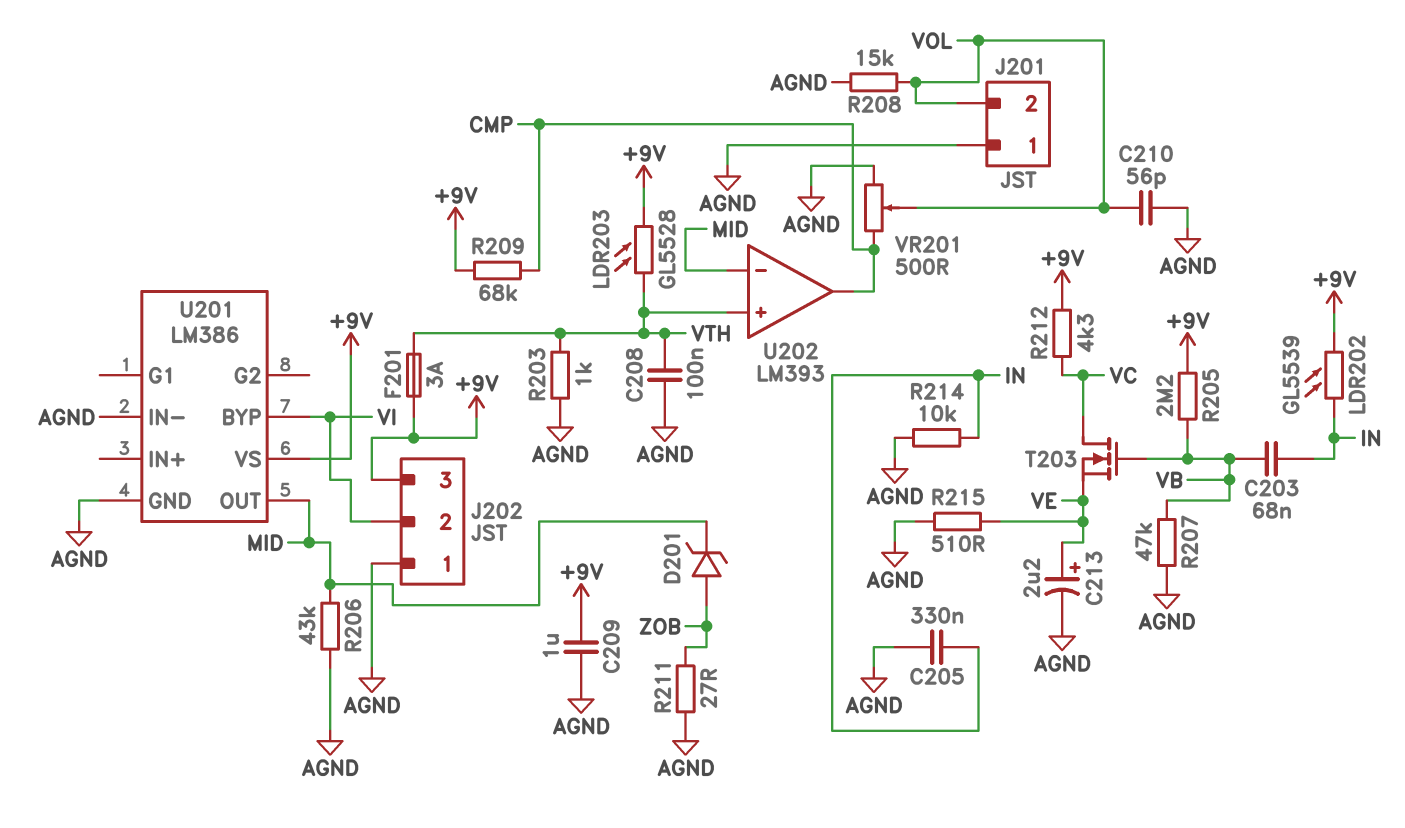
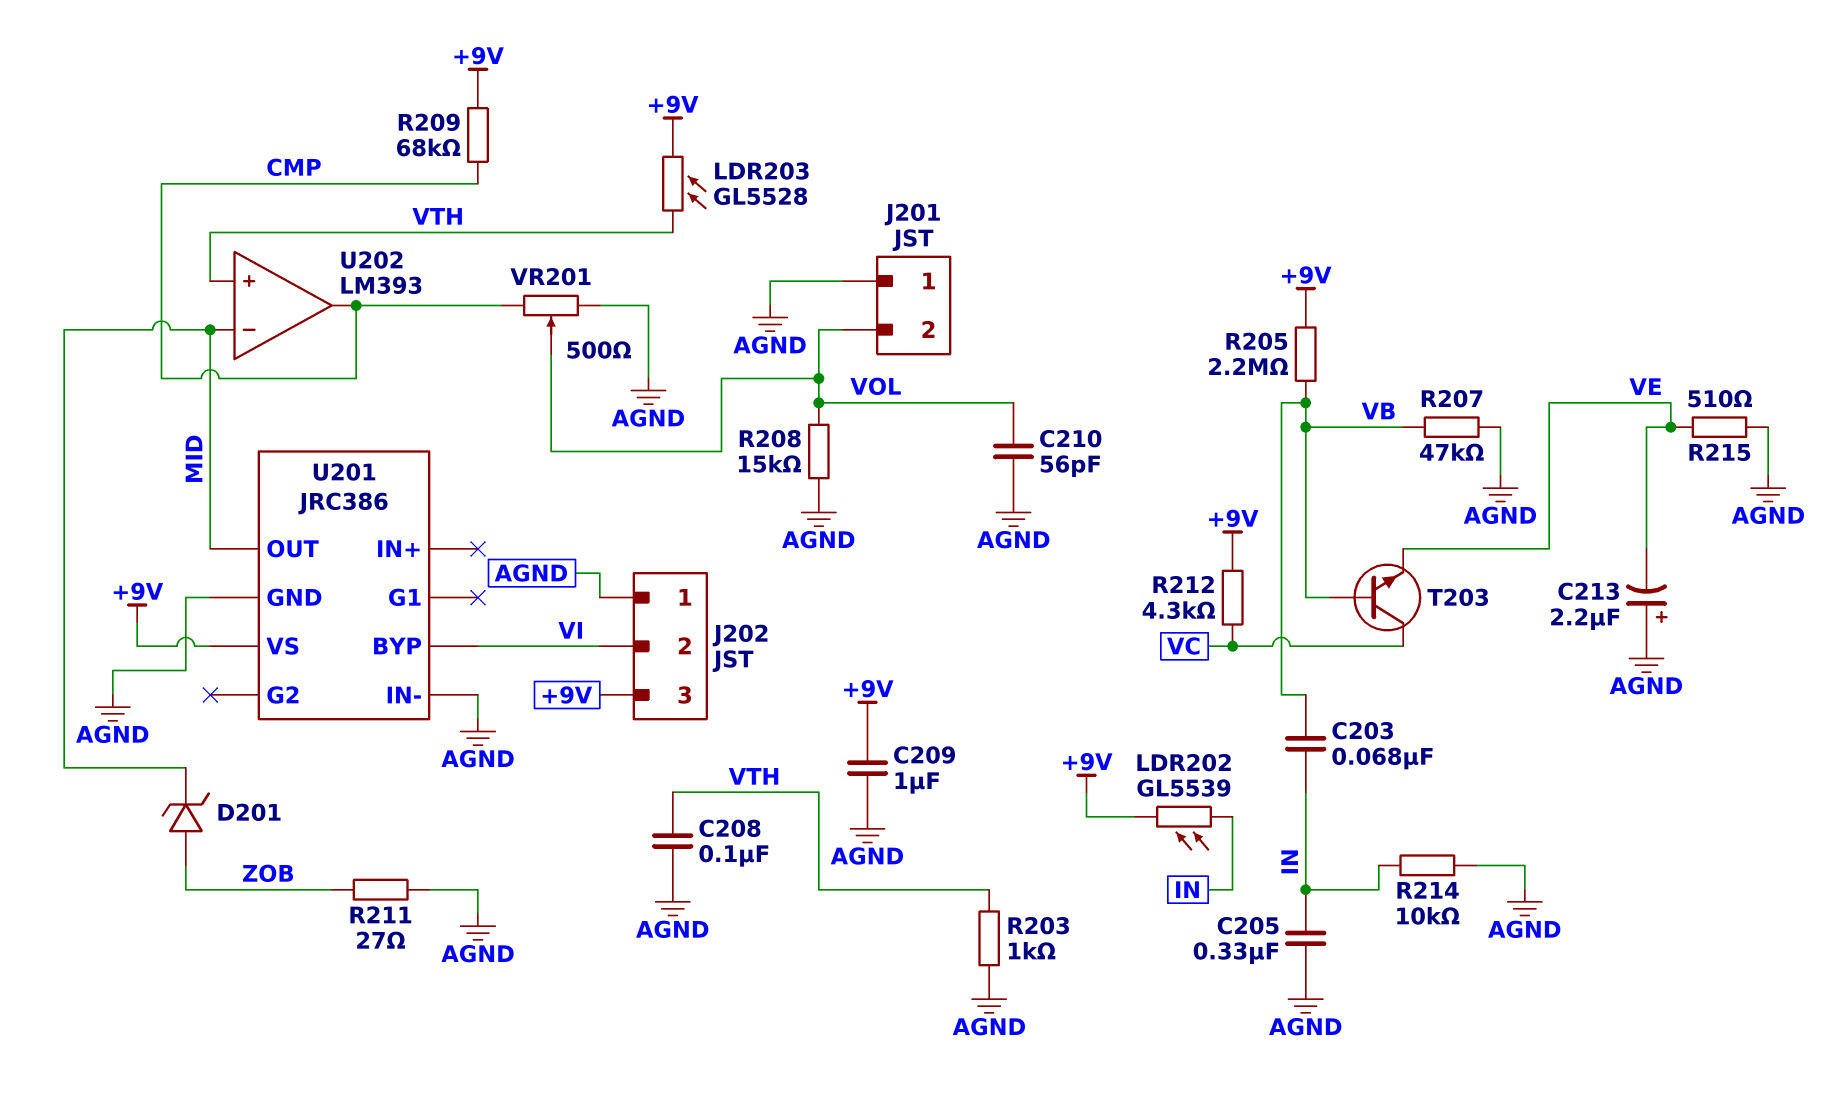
C213: 2.2uF (plus VE, minus AGND) -> 2.2uF (plus AGND, minus VE)
F201: 3A (+9V, VTH) -> none
R206: 43k (AGND, MID) -> none
T203: NMOS (G VB, D VC, S VE) -> NPN (B VB, C VC, E VE)
U201: LM386 -> JRC386

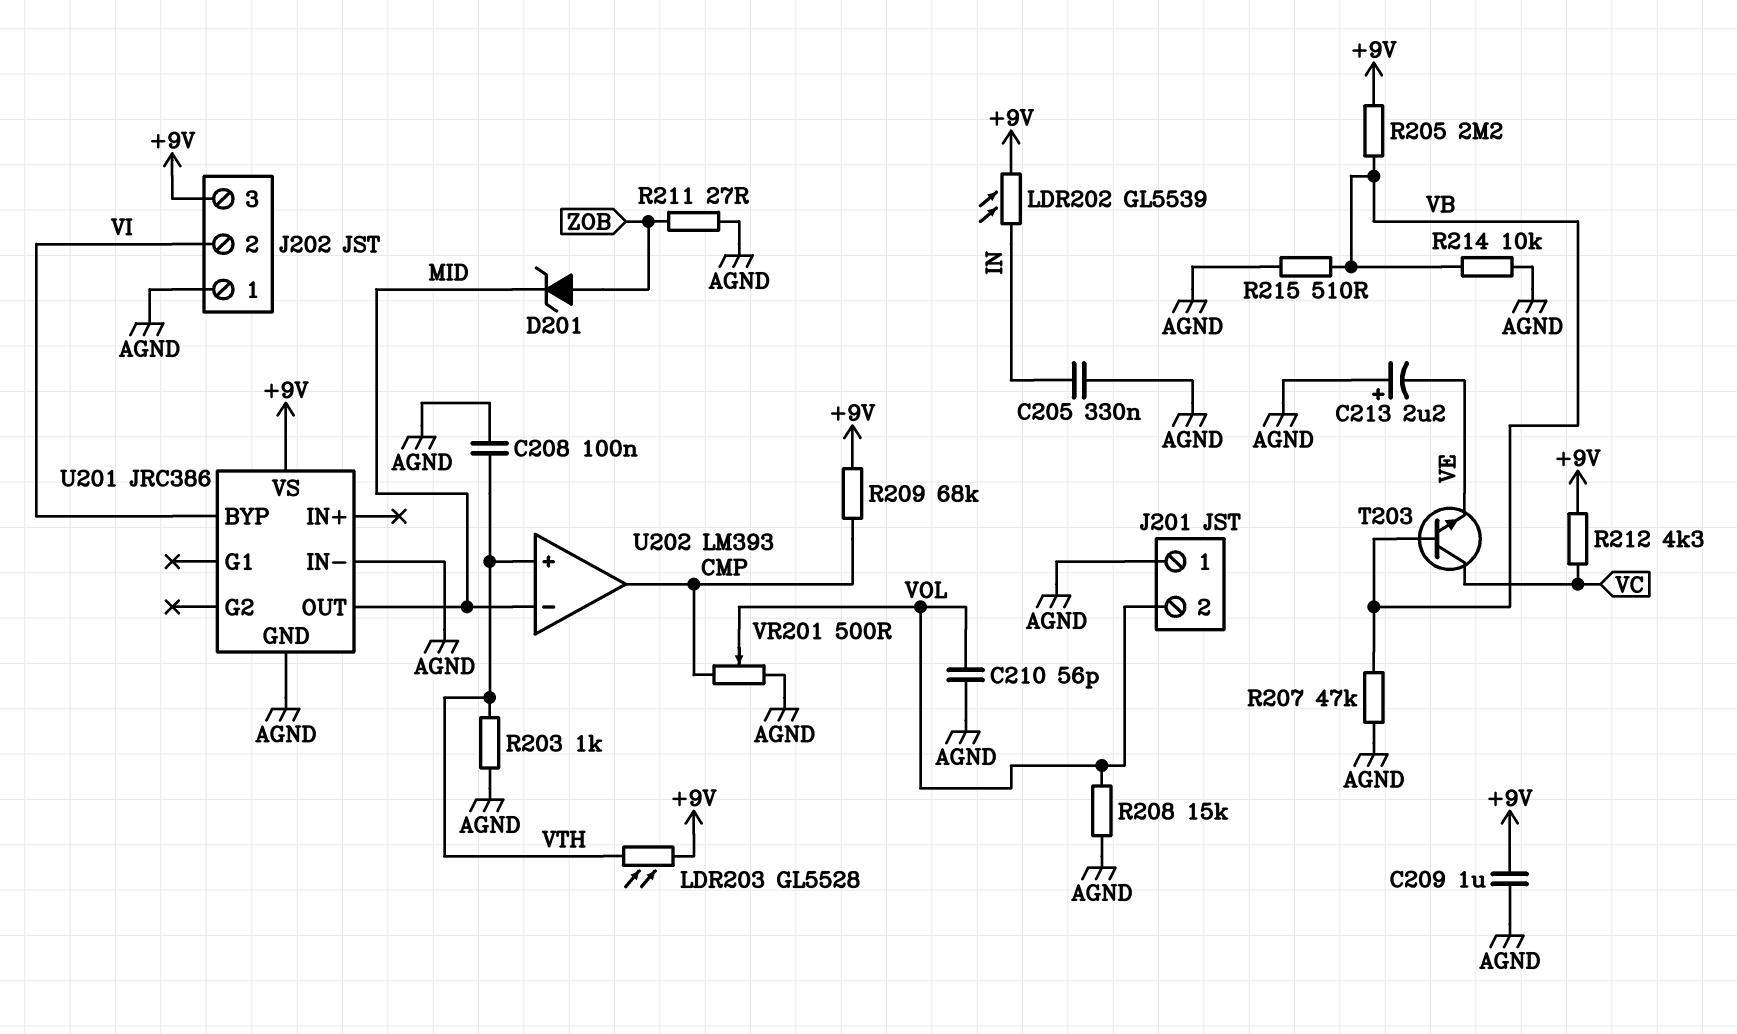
C203: 68nF (IN, VB) -> none
R214: 10k (AGND, IN) -> 10k (AGND, VB)
R215: 510 (AGND, VE) -> 510 (AGND, VB)

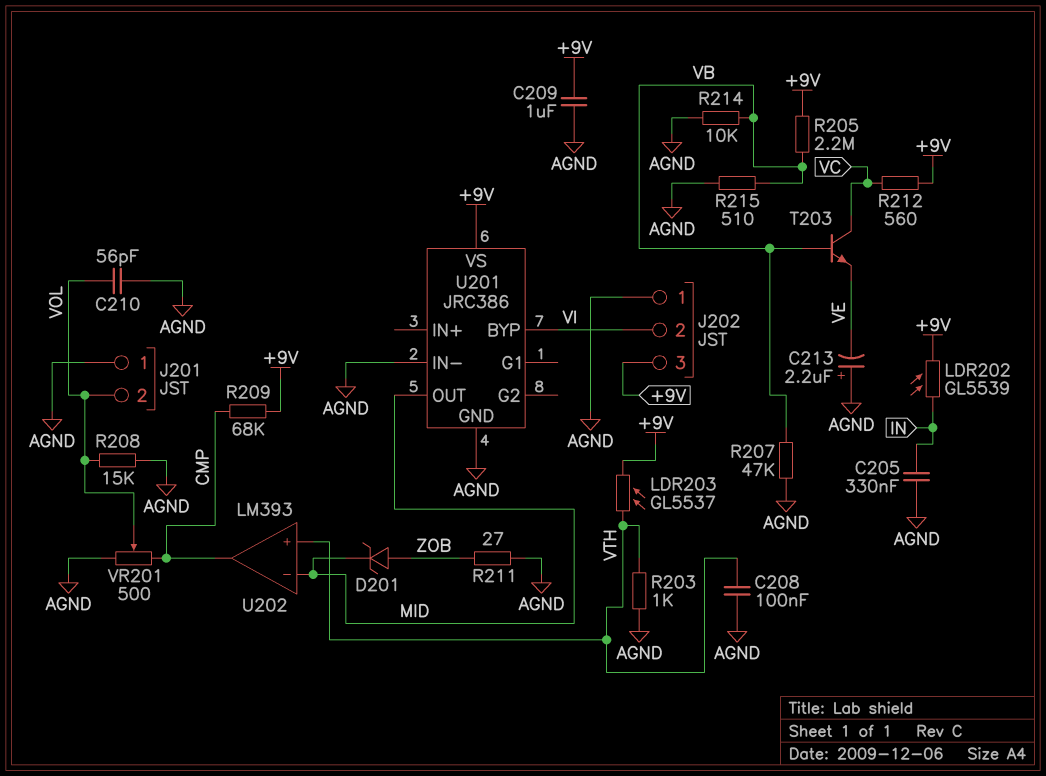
LDR203: GL5528 (+9V, VTH) -> GL5537 (+9V, VTH)
R212: 4.3k (+9V, VC) -> 560 (+9V, VC)

